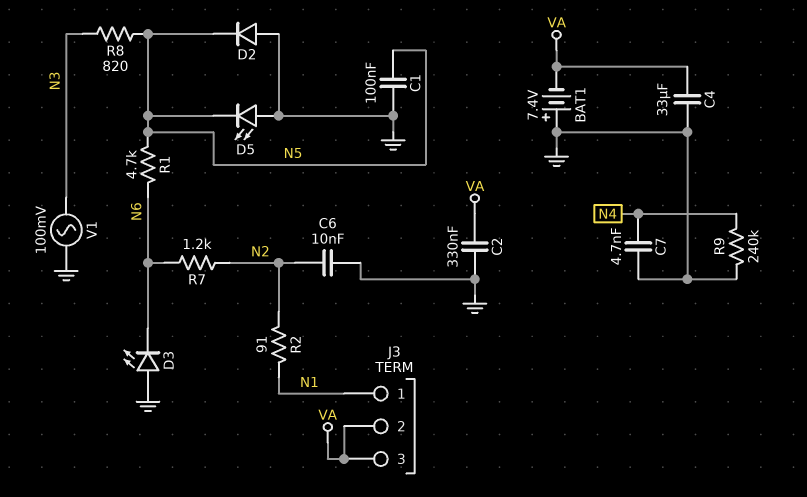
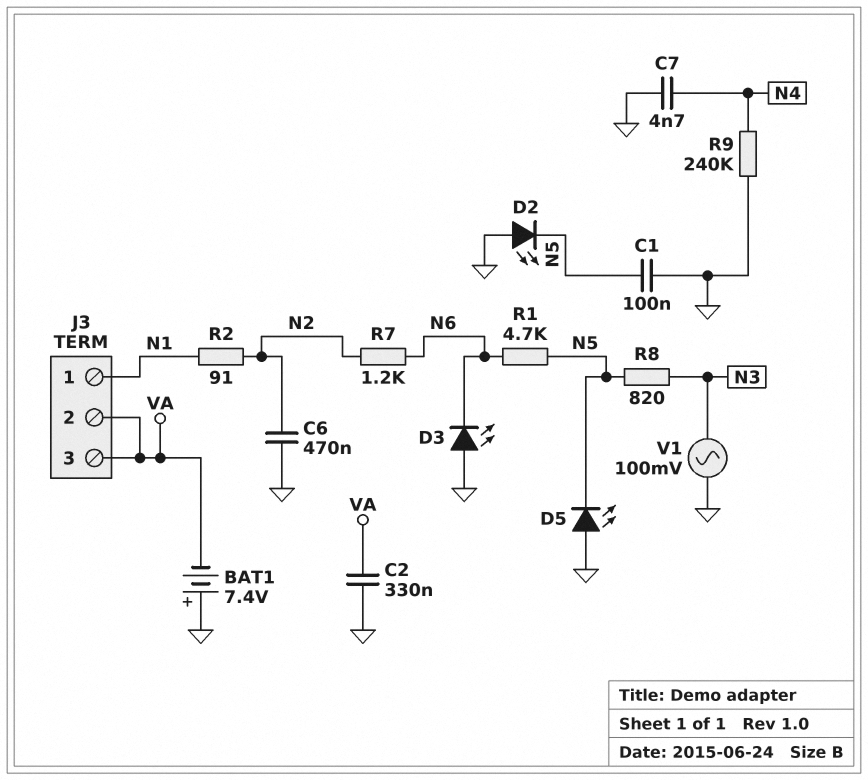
C4: 33uF (GND, VA) -> none
C6: 10nF (GND, N2) -> 470nF (GND, N2)
D2: diode (A GND, K N5) -> LED (A GND, K N5)

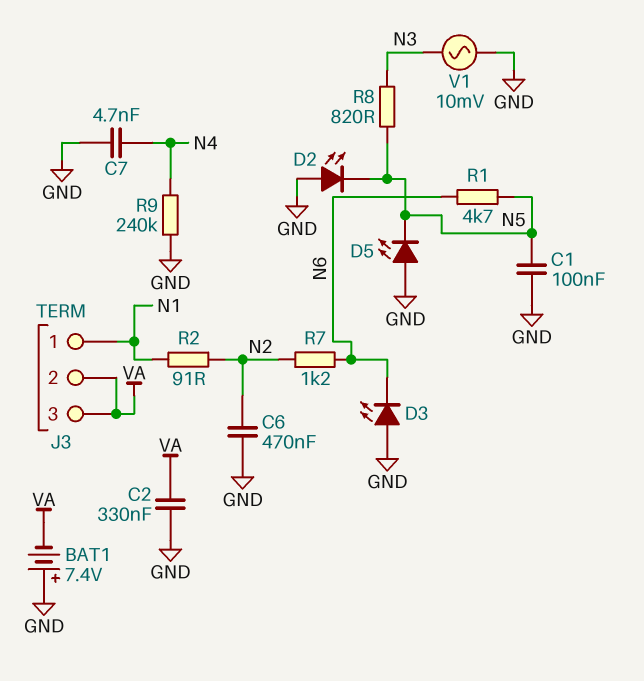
V1: AC 100mV (GND, N3) -> AC 10mV (GND, N3)

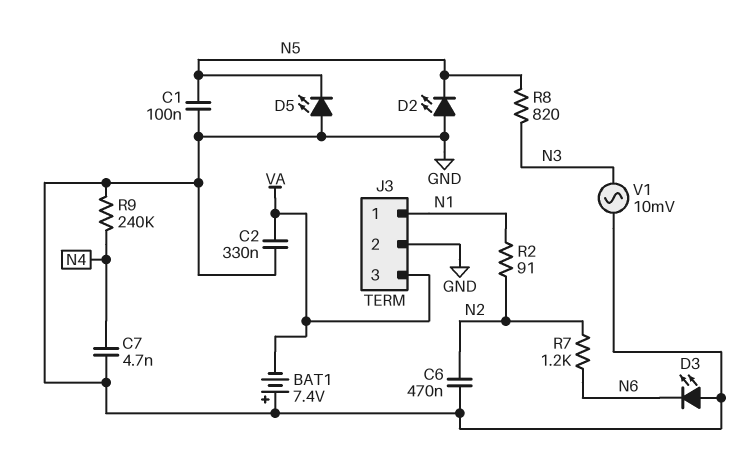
J3 pin 2: VA -> GND
R1: 4.7k (N5, N6) -> none

